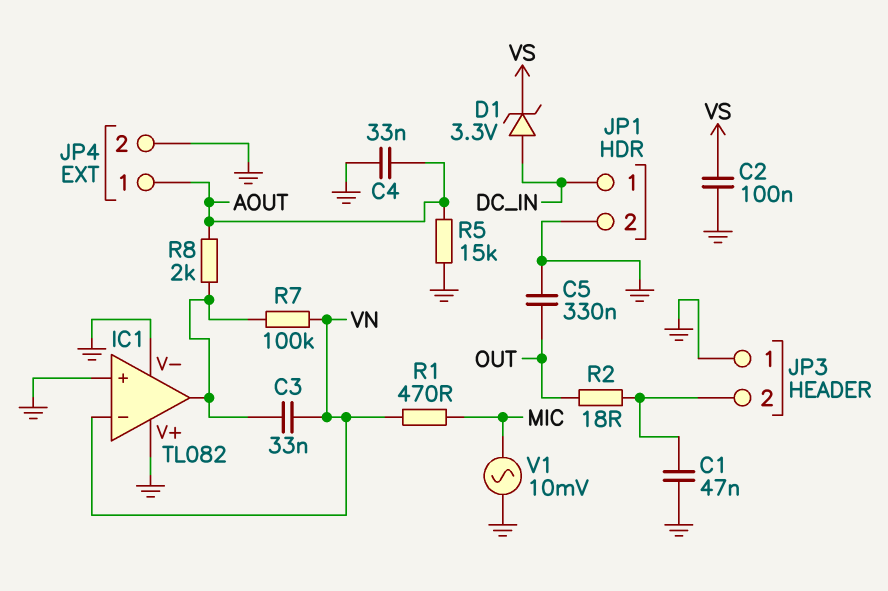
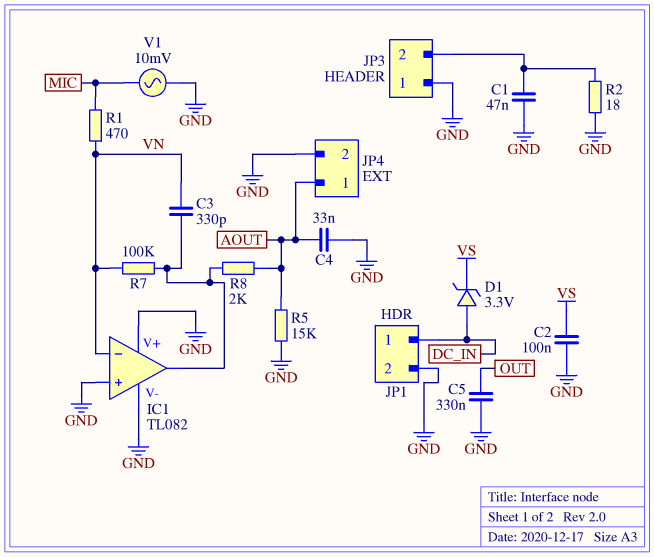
C3: 33nF (IC1/out, VN) -> 330pF (IC1/out, VN)
R2: 18 (JP3/2, OUT) -> 18 (GND, JP3/2)

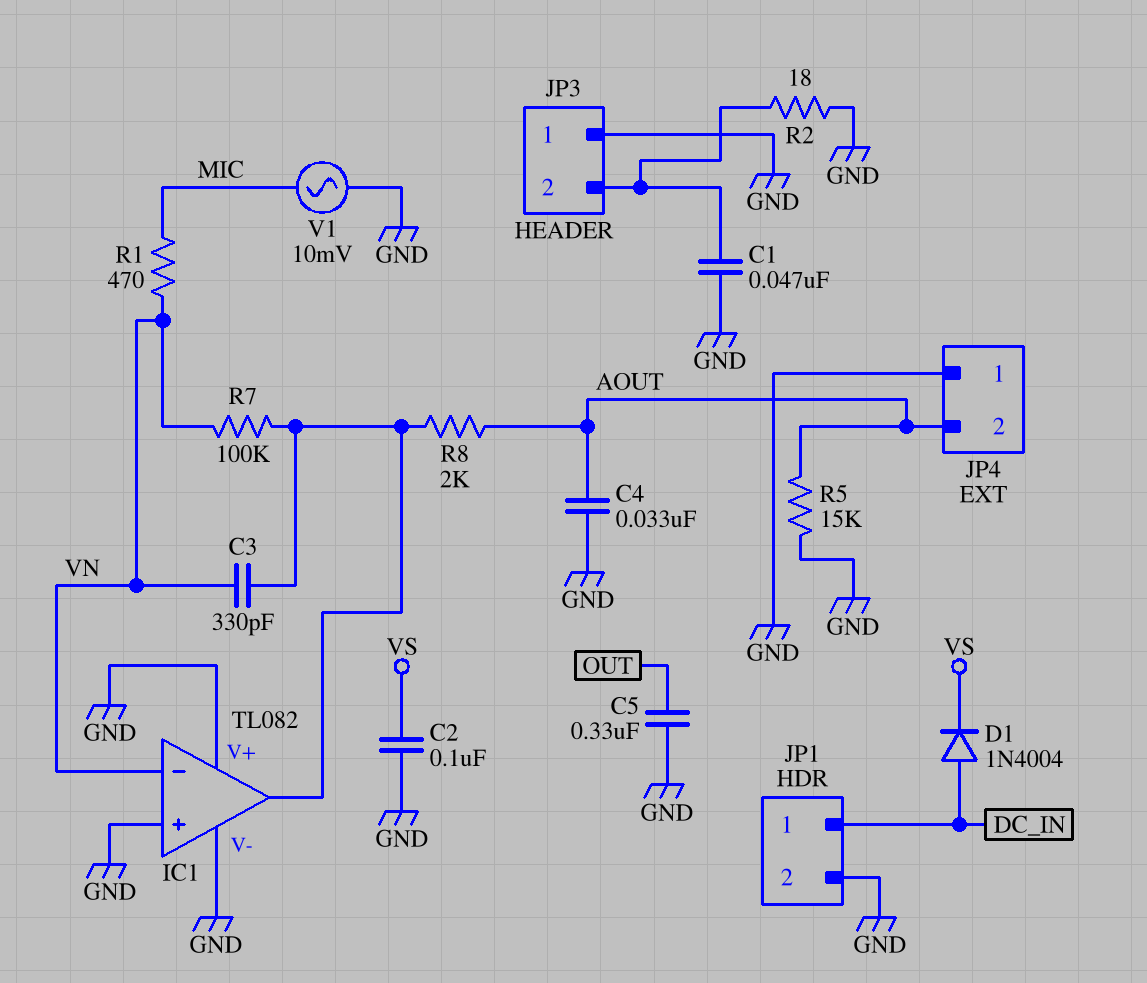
D1: zener 3.3V (A DC_IN, K VS) -> diode 1N4004 (A DC_IN, K VS)
JP4 pin 1: AOUT -> GND
JP4 pin 2: GND -> AOUT

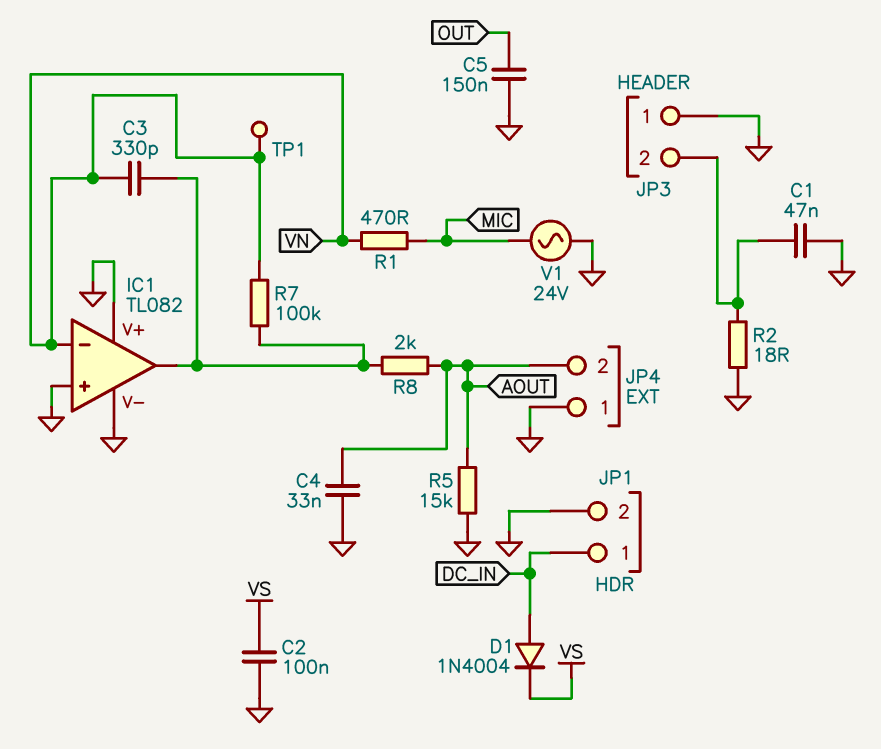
C5: 330nF (GND, OUT) -> 150nF (GND, OUT)
TP1: none -> test point (VN)
V1: AC 10mV (GND, MIC) -> AC 24V (GND, MIC)

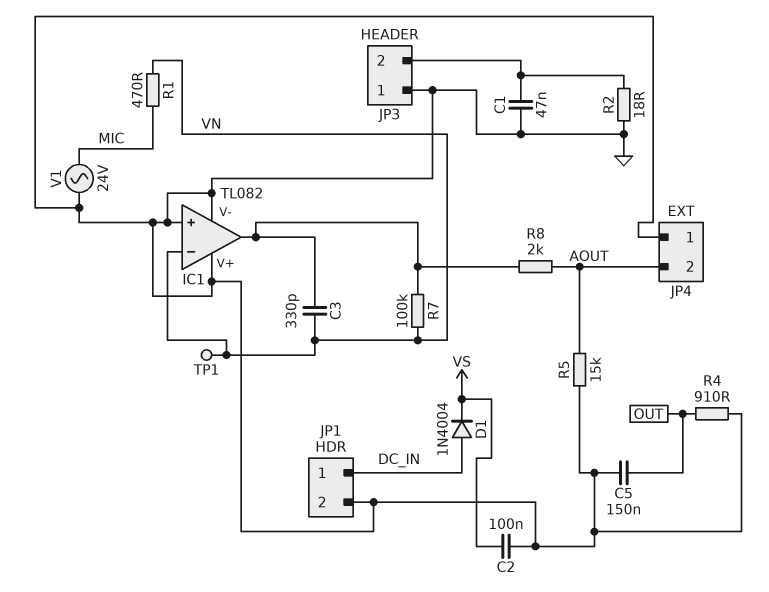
C4: 33nF (AOUT, GND) -> none
R4: none -> 910 (GND, OUT)

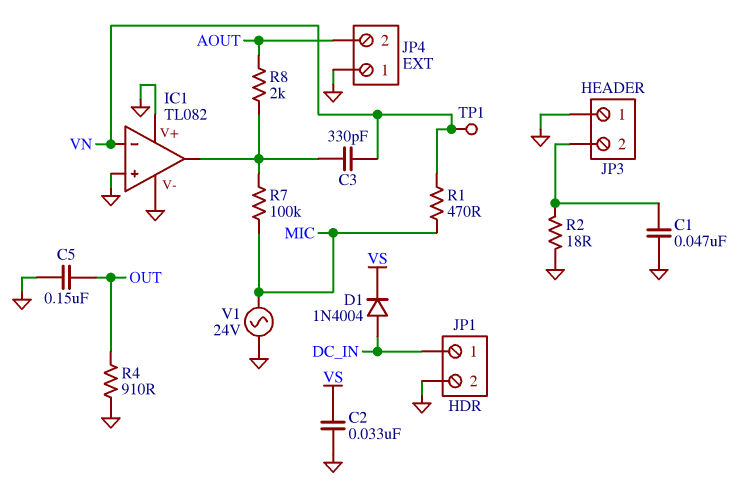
C2: 100nF (GND, VS) -> 33nF (GND, VS)
R5: 15k (AOUT, GND) -> none
R7: 100k (IC1/out, VN) -> 100k (IC1/out, MIC)

